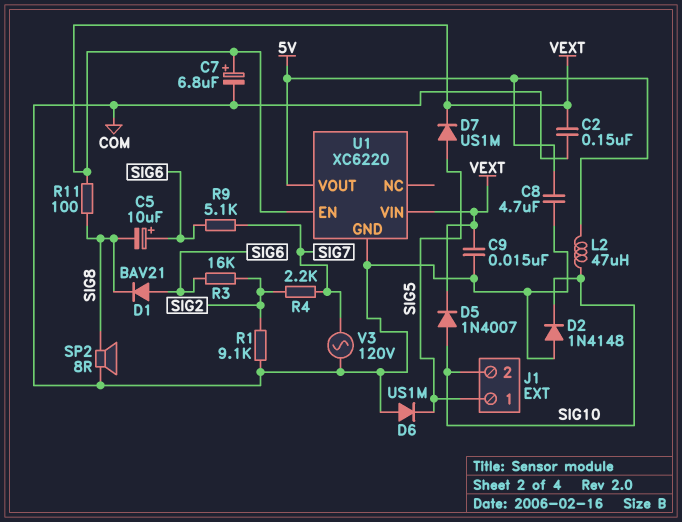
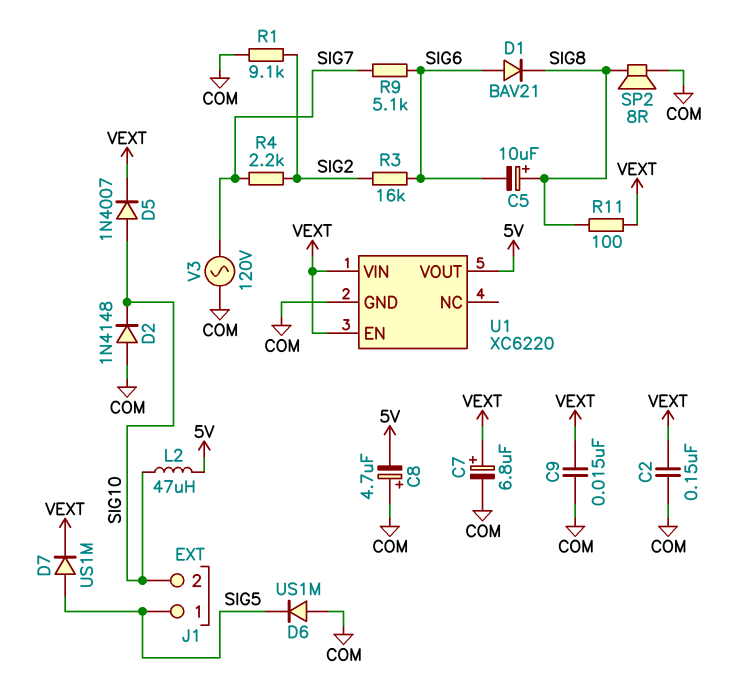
C5: 10uF (plus SIG6, minus SIG8) -> 10uF (plus SIG8, minus SIG6)
C8: 4.7uF (5V, COM) -> 4.7uF (plus COM, minus 5V)

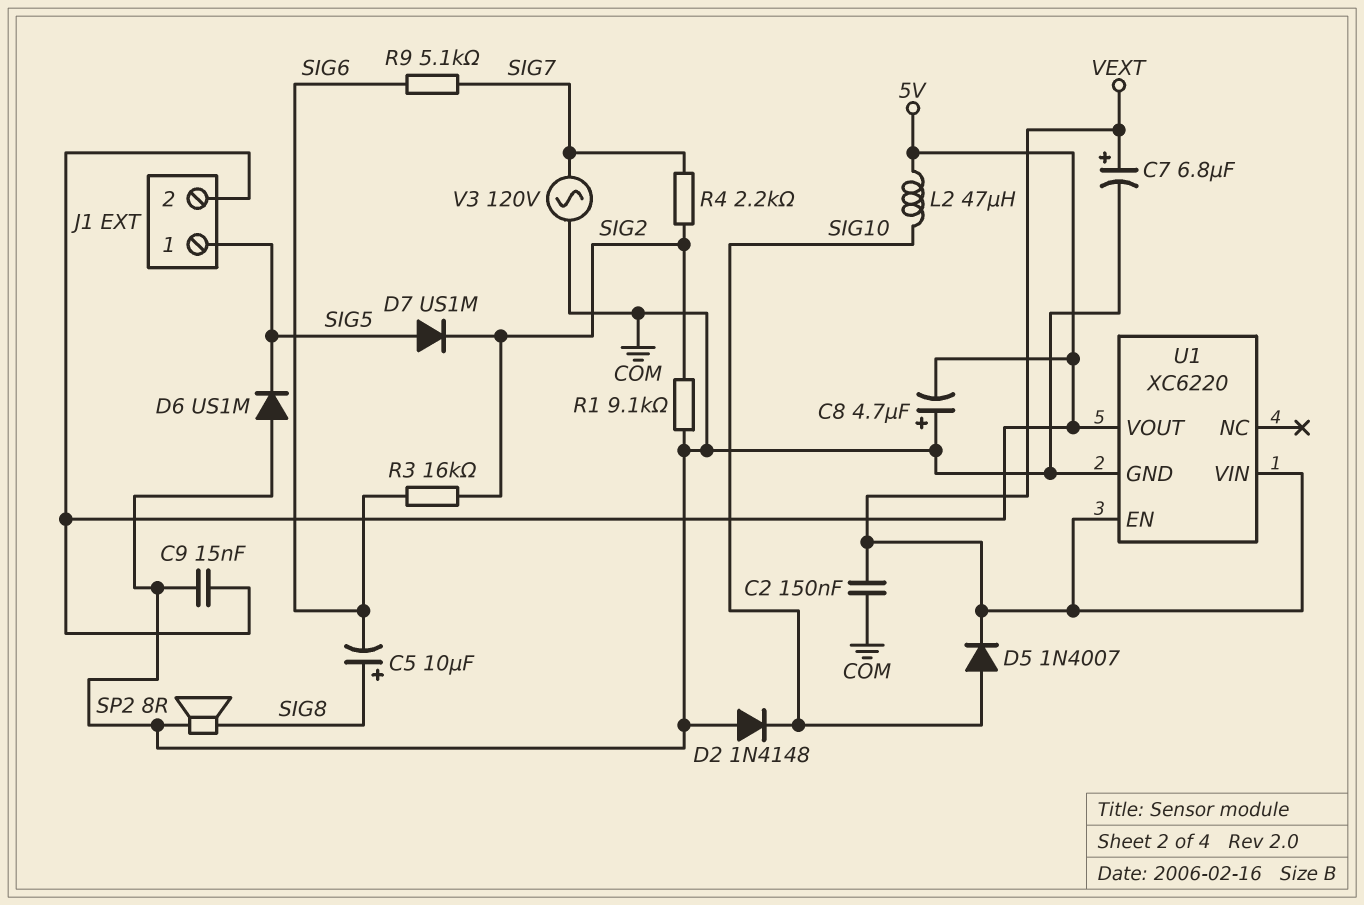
C9: 15nF (COM, VEXT) -> 15nF (5V, COM)
D1: diode BAV21 (A SIG6, K SIG8) -> none
D7: diode US1M (A SIG5, K VEXT) -> diode US1M (A SIG5, K SIG2)
J1 pin 2: SIG10 -> 5V
R11: 100 (SIG8, VEXT) -> none

